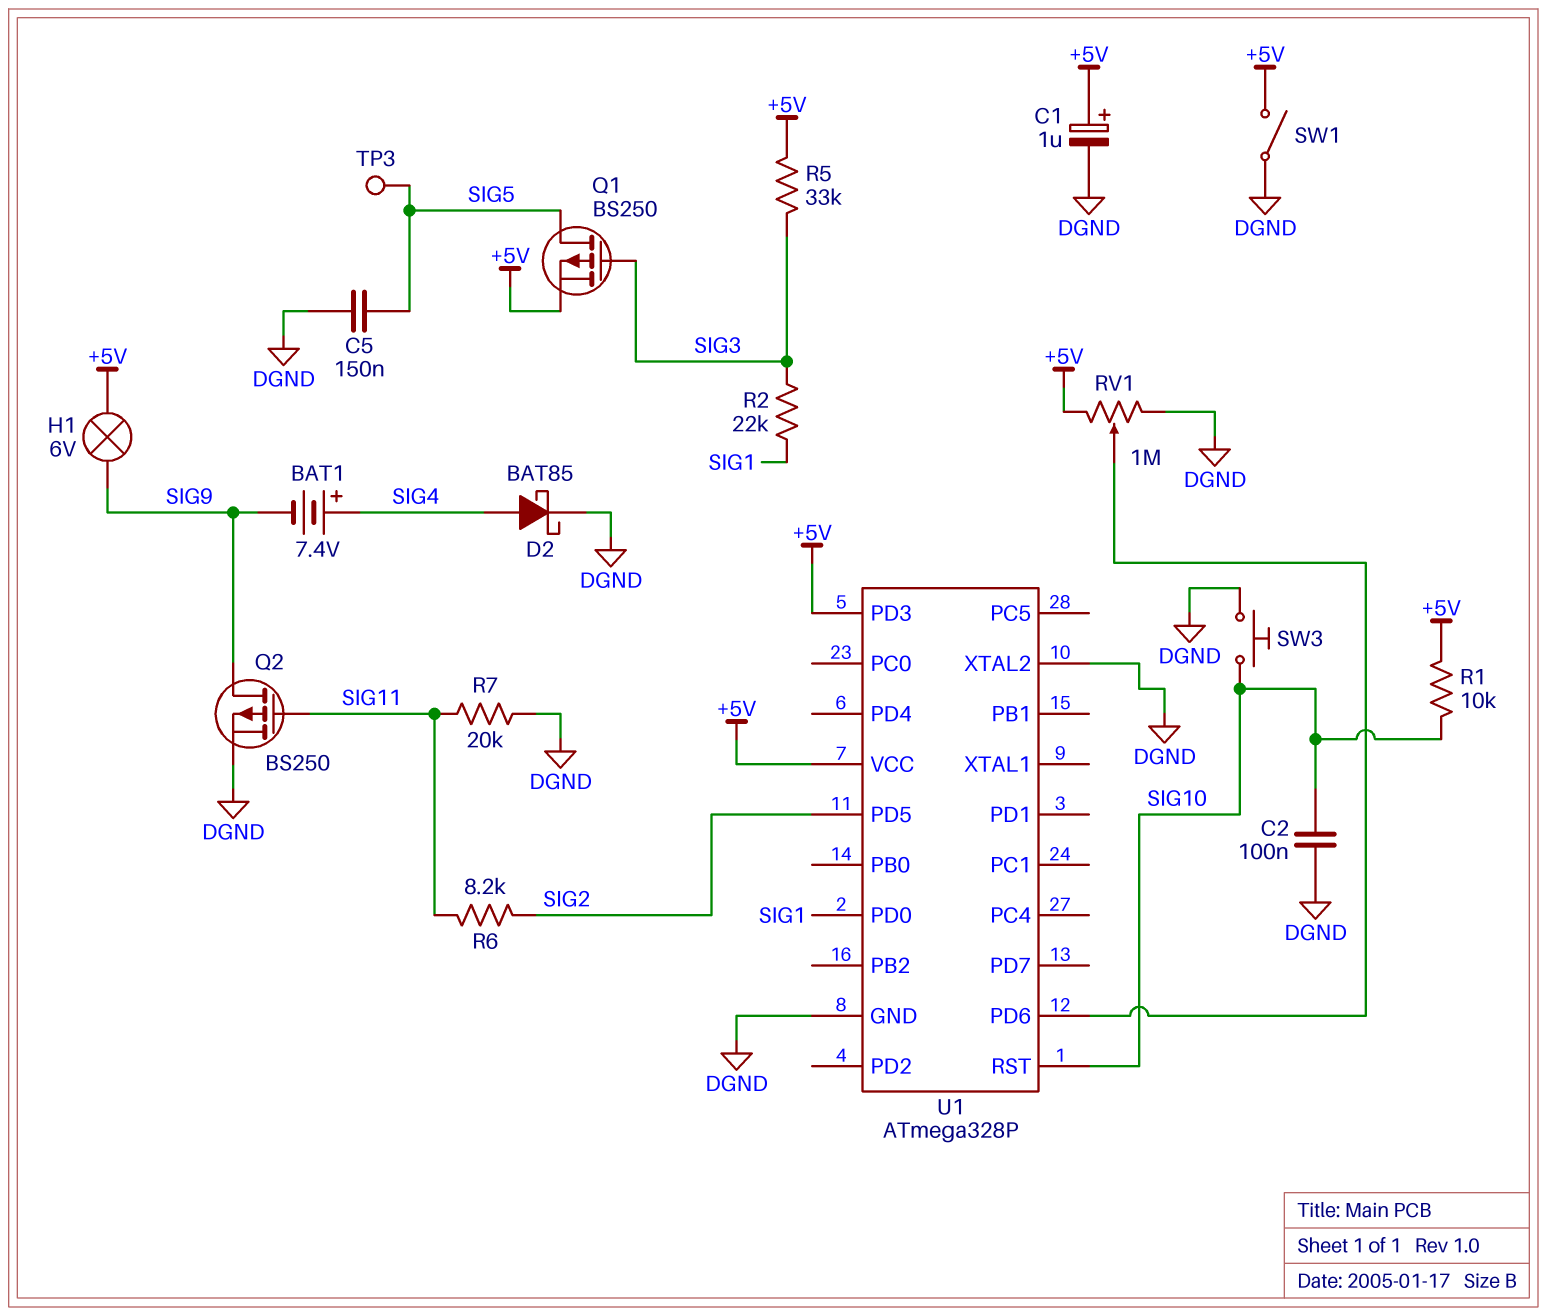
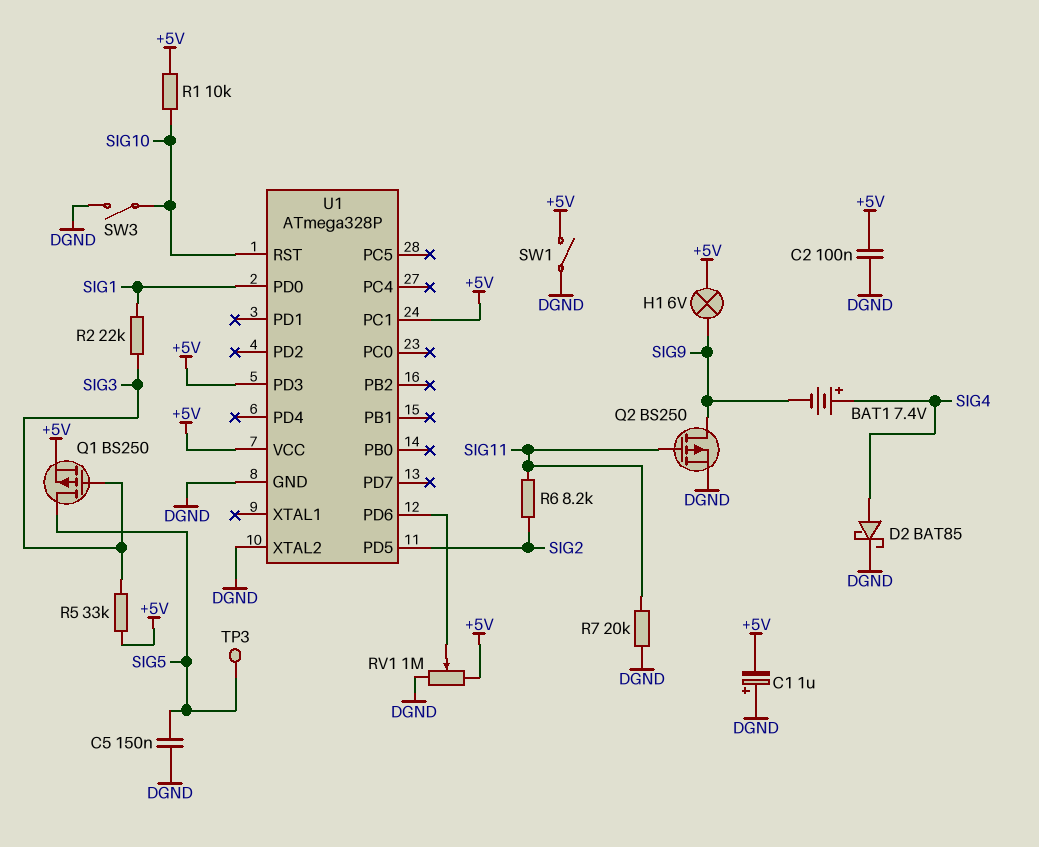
C1: 1uF (plus +5V, minus DGND) -> 1uF (plus DGND, minus +5V)
C2: 100nF (DGND, SIG10) -> 100nF (+5V, DGND)
SW3: button (DGND, SIG10) -> switch (DGND, SIG10)
U1 pin PC1: none -> +5V

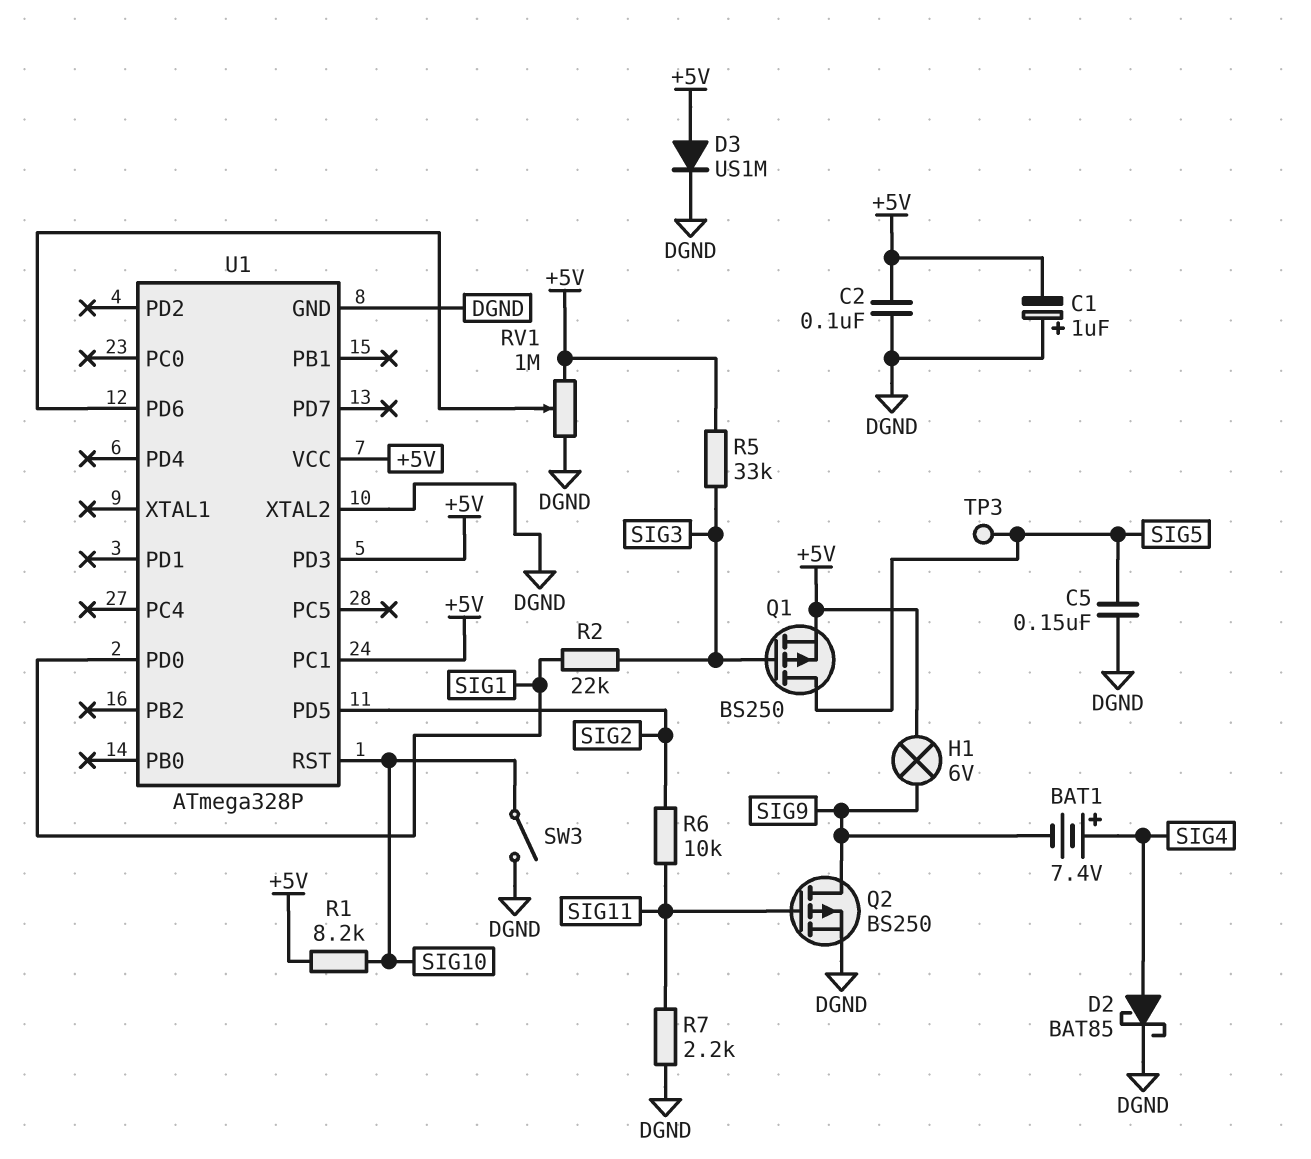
D3: none -> diode US1M (A +5V, K DGND)
R1: 10k (+5V, SIG10) -> 8.2k (+5V, SIG10)
R6: 8.2k (SIG2, SIG11) -> 10k (SIG2, SIG11)
R7: 20k (DGND, SIG11) -> 2.2k (DGND, SIG11)
SW1: switch (+5V, DGND) -> none

